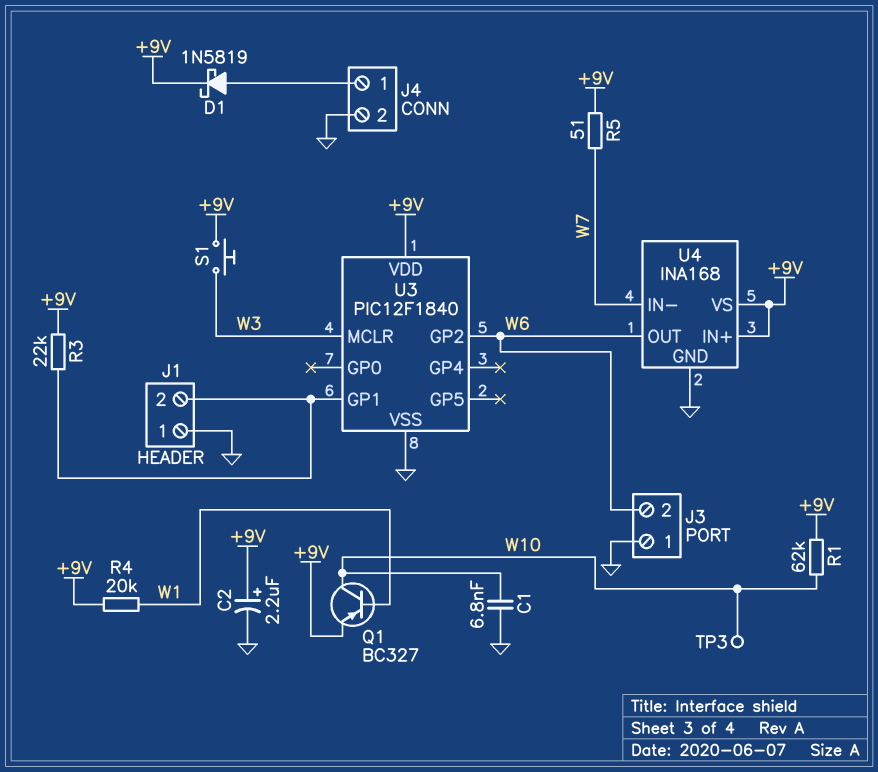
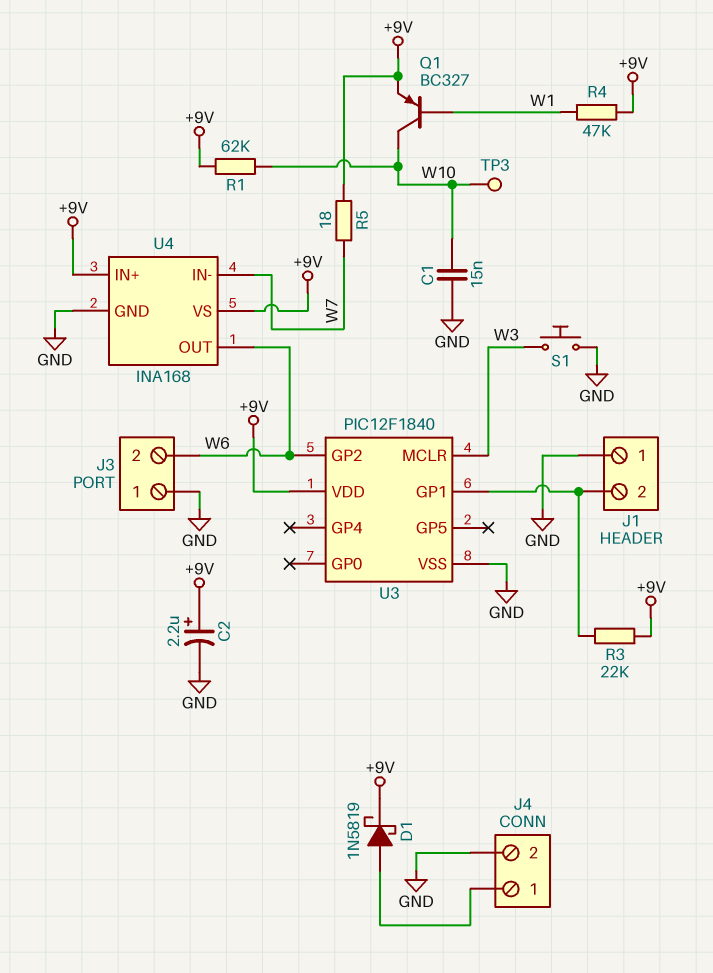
C1: 6.8nF (GND, W10) -> 15nF (GND, W10)
R4: 20k (+9V, W1) -> 47k (+9V, W1)
R5: 51 (+9V, W7) -> 18 (+9V, W7)
S1: button (+9V, W3) -> button (GND, W3)

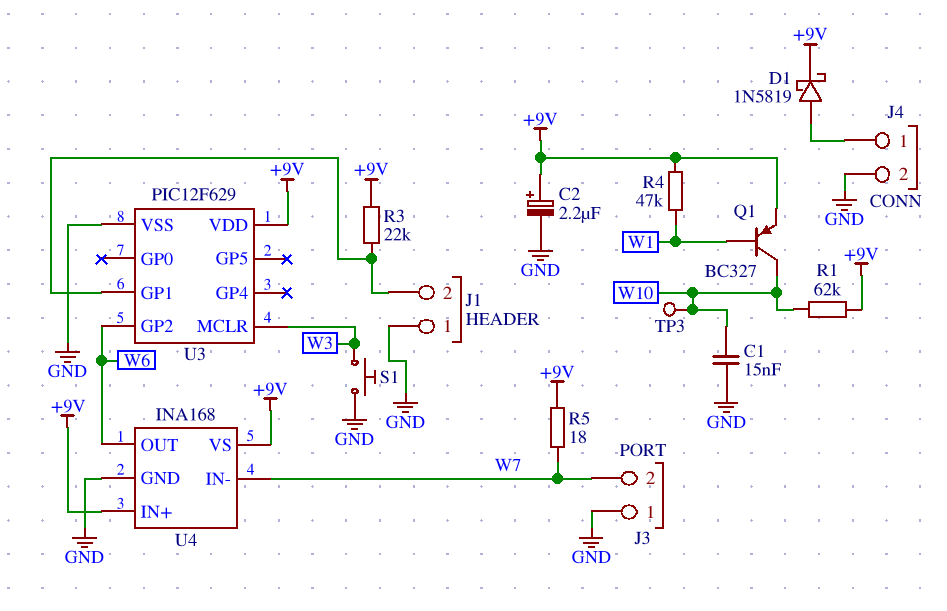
J3 pin 2: W6 -> W7
U3: PIC12F1840 -> PIC12F629

